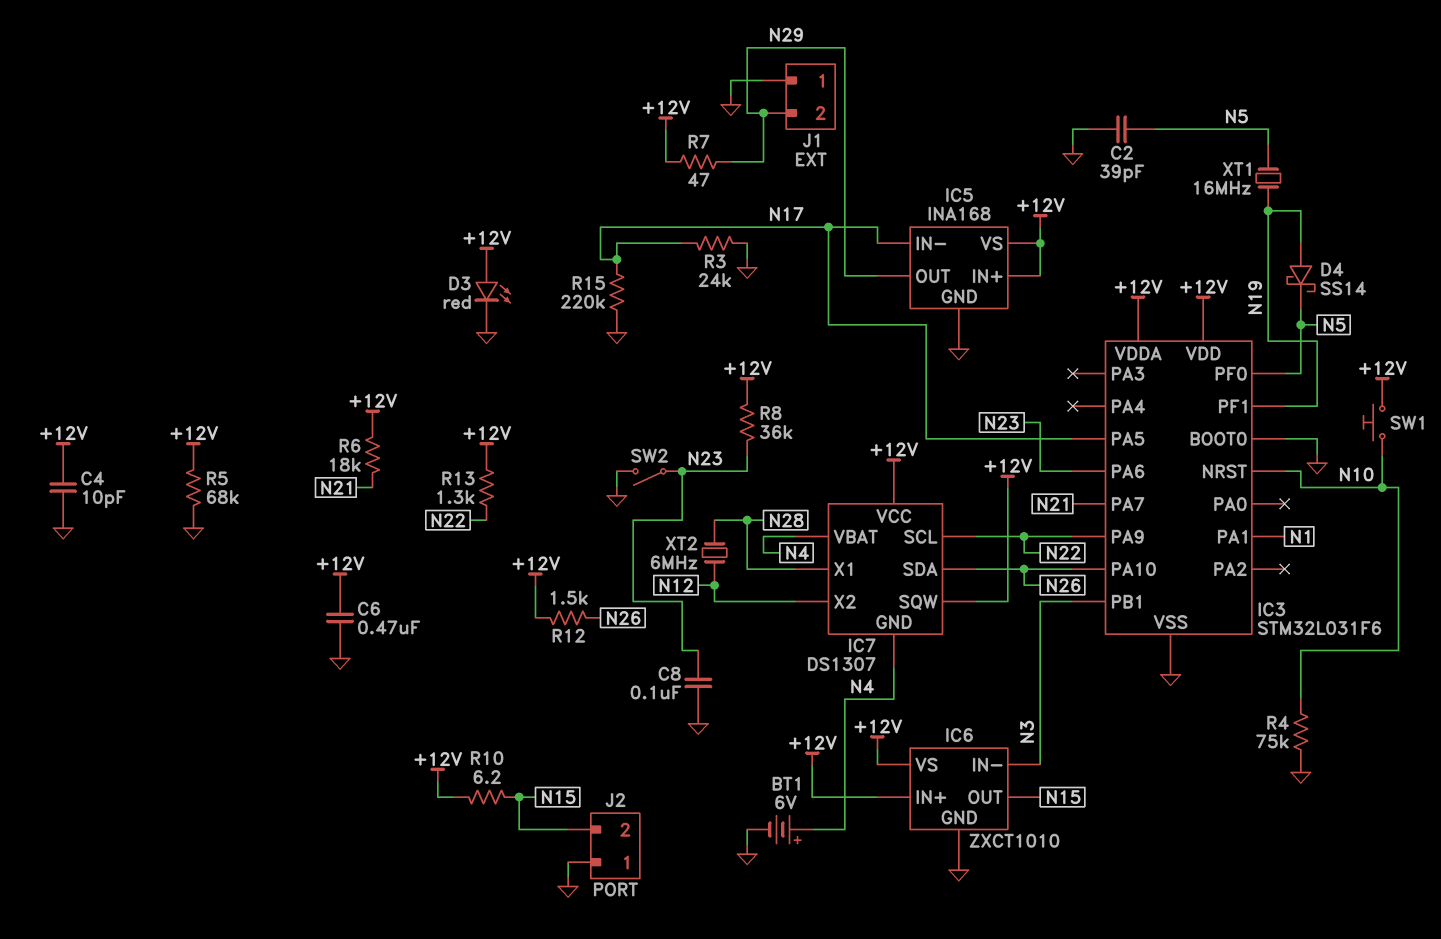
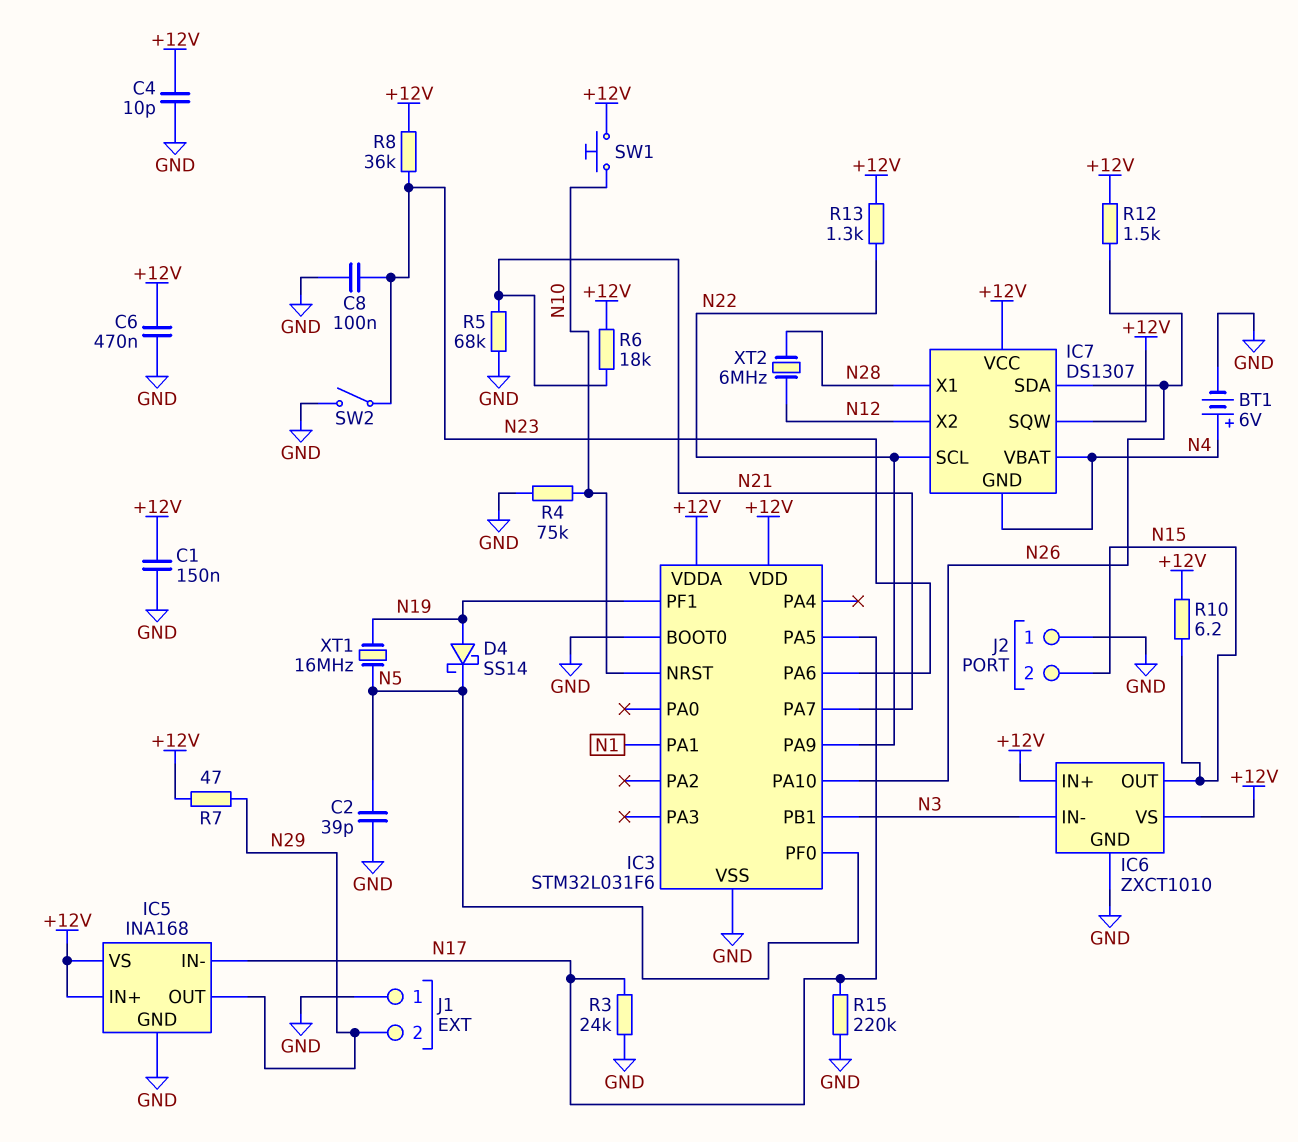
C1: none -> 150nF (+12V, GND)
D3: LED red (A +12V, K GND) -> none
R5: 68k (+12V, GND) -> 68k (GND, N21)

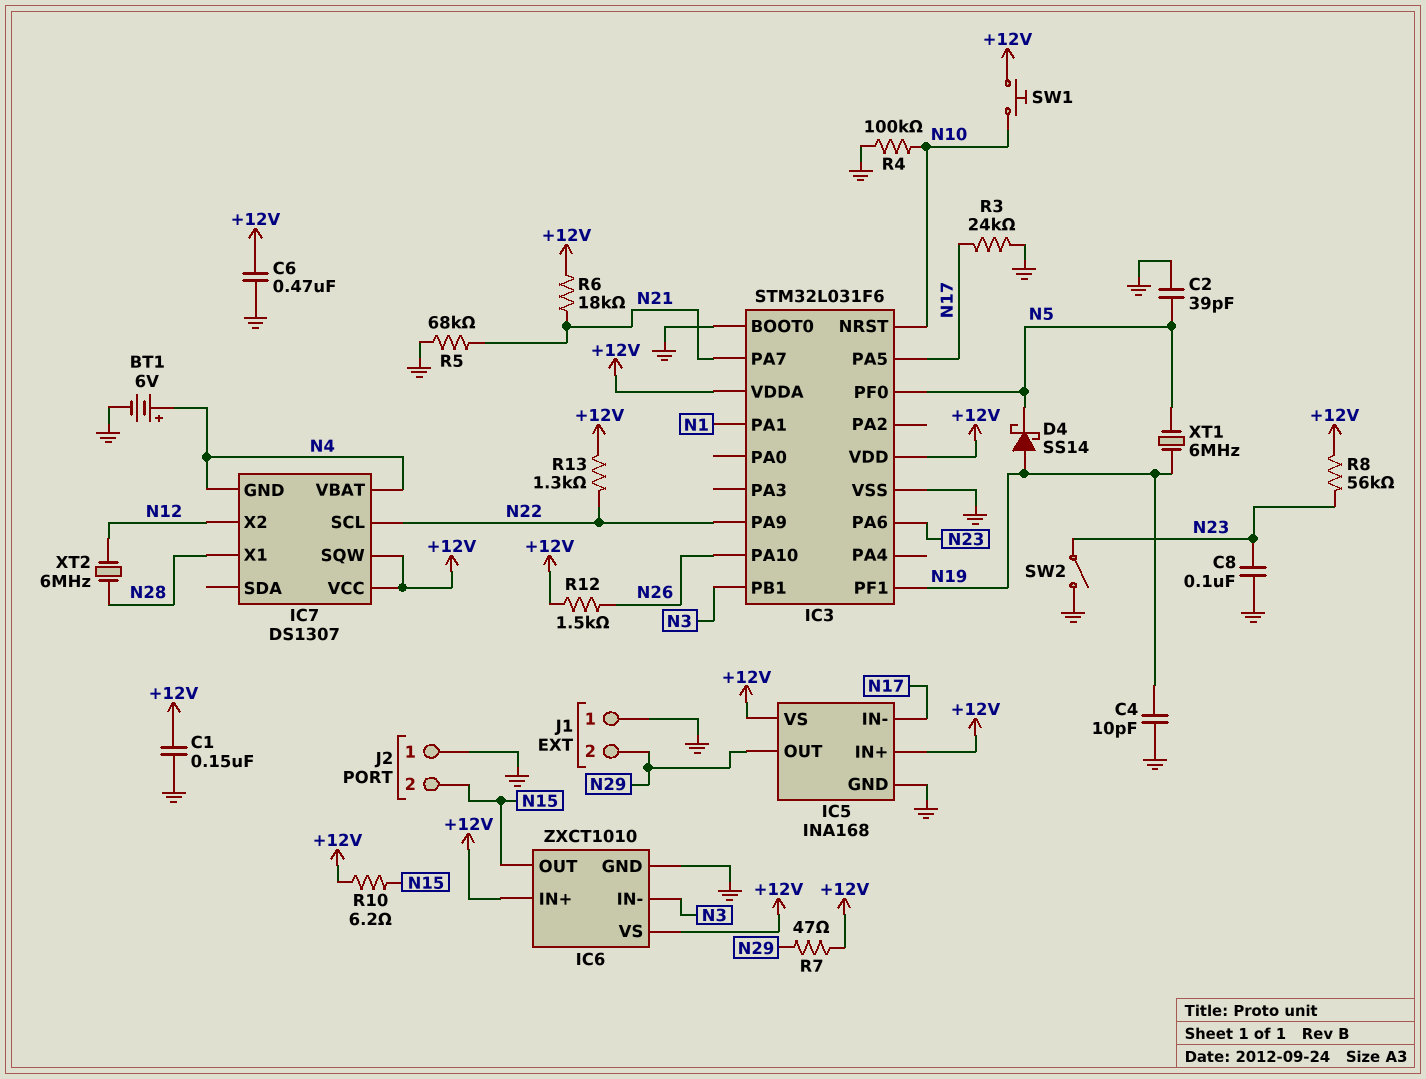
C4: 10pF (+12V, GND) -> 10pF (GND, N19)
IC7 pin SDA: N26 -> none
R4: 75k (GND, N10) -> 100k (GND, N10)
R8: 36k (+12V, N23) -> 56k (+12V, N23)
R15: 220k (GND, N17) -> none
XT1: 16MHz (N5, N19) -> 6MHz (N5, N19)

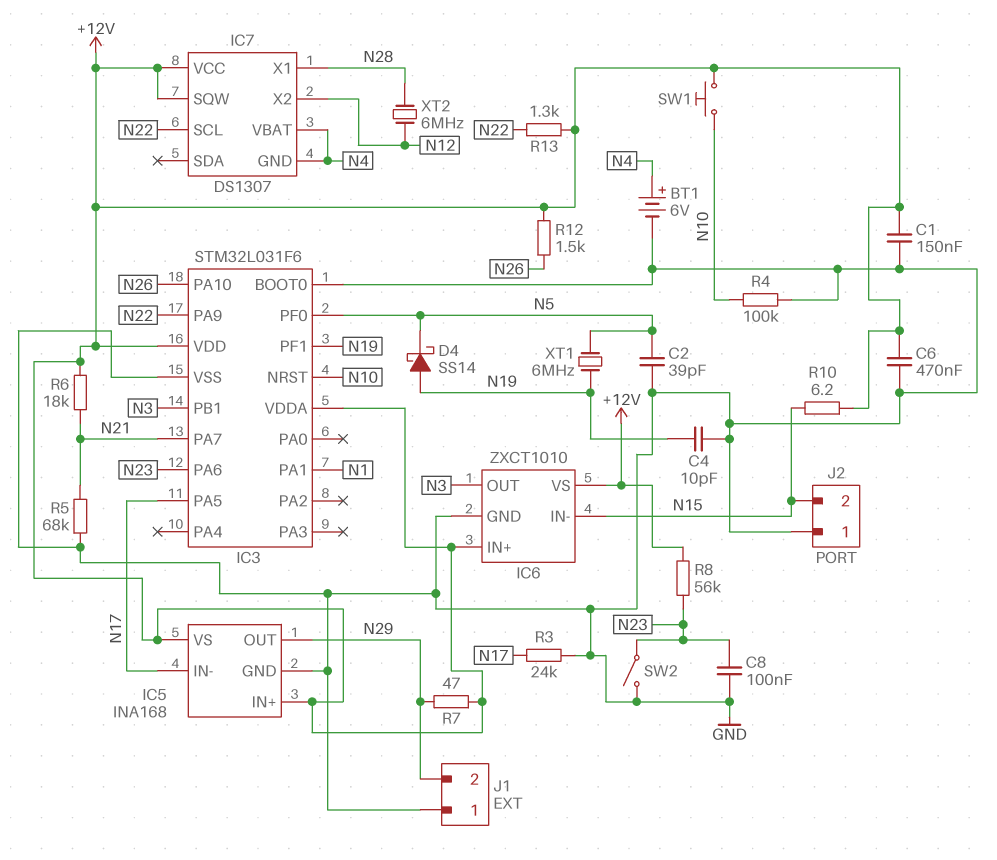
IC6 pin IN-: N3 -> N15
IC6 pin OUT: N15 -> N3

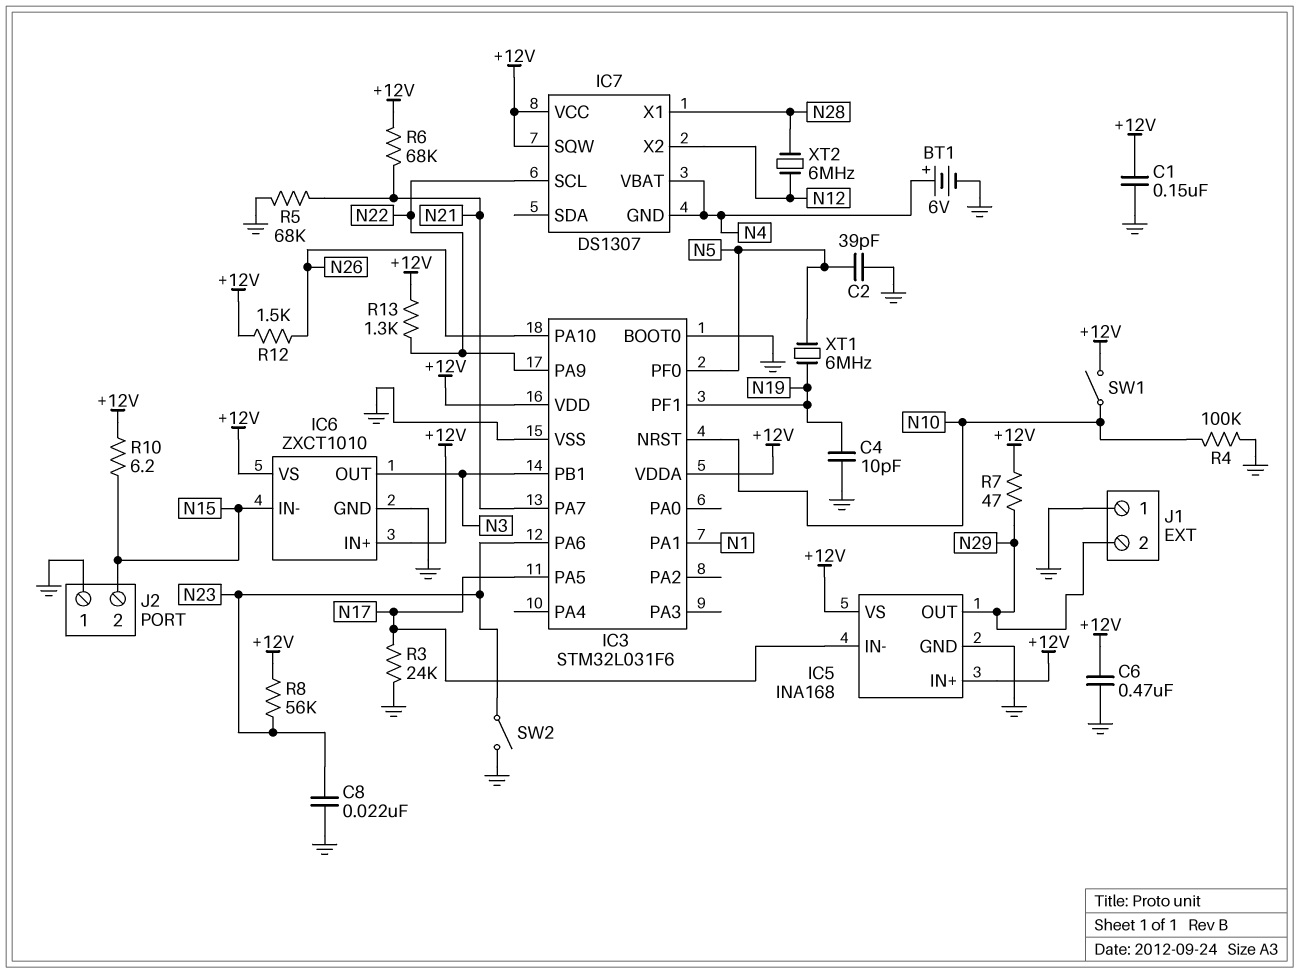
C8: 100nF (GND, N23) -> 22nF (GND, N23)
D4: schottky SS14 (A N19, K N5) -> none
R6: 18k (+12V, N21) -> 68k (+12V, N21)
SW1: button (+12V, N10) -> switch (+12V, N10)

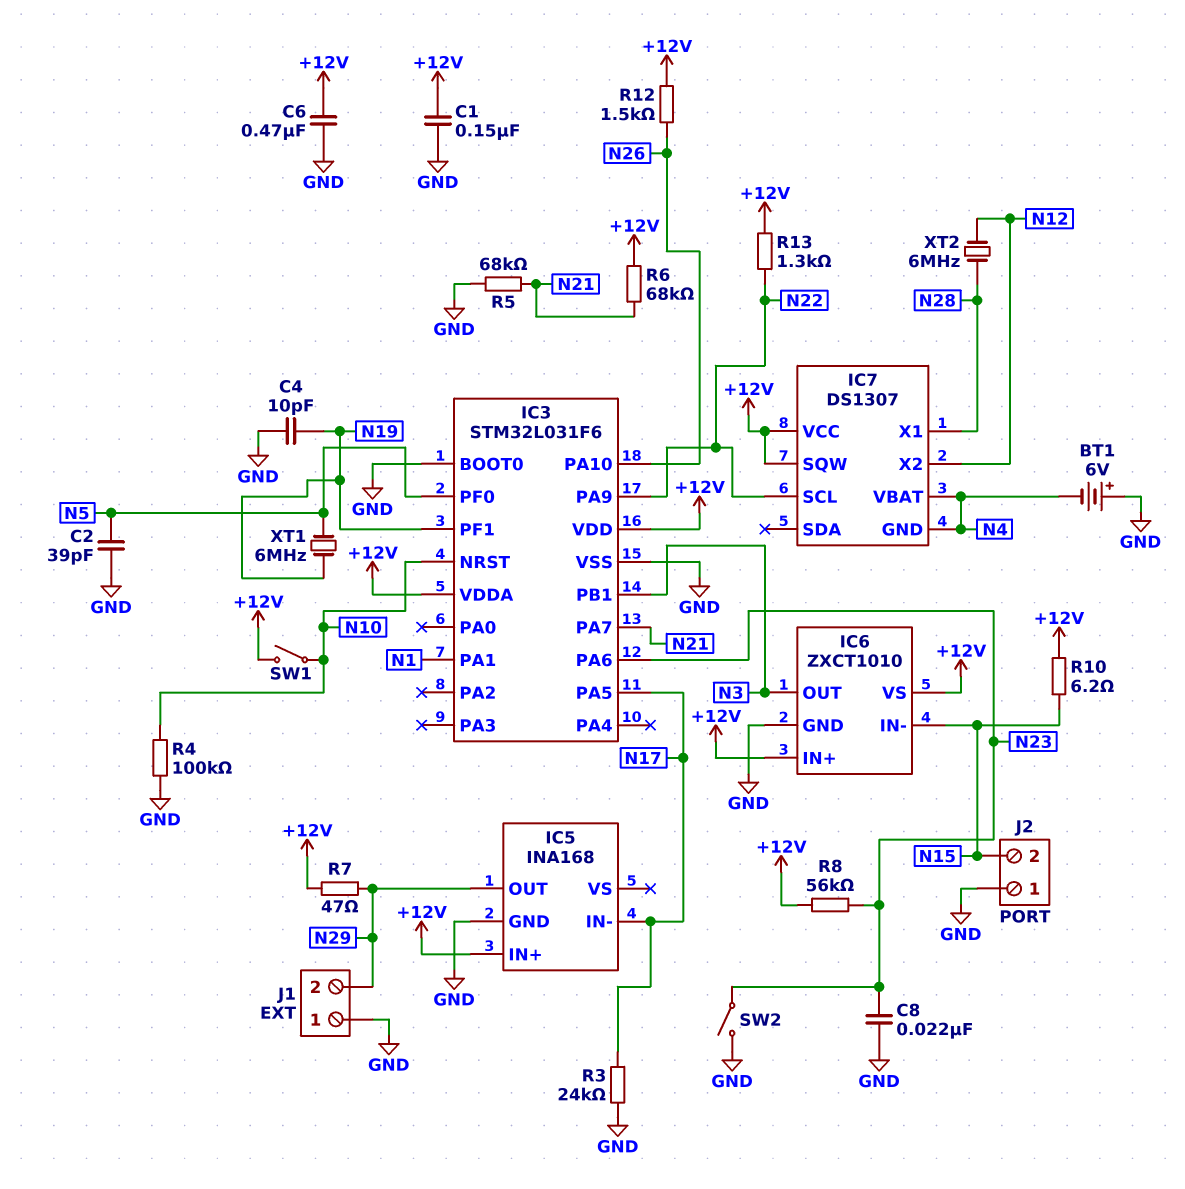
BT1: 6V (plus N4, minus GND) -> 6V (plus GND, minus N4)
IC5 pin VS: +12V -> none

